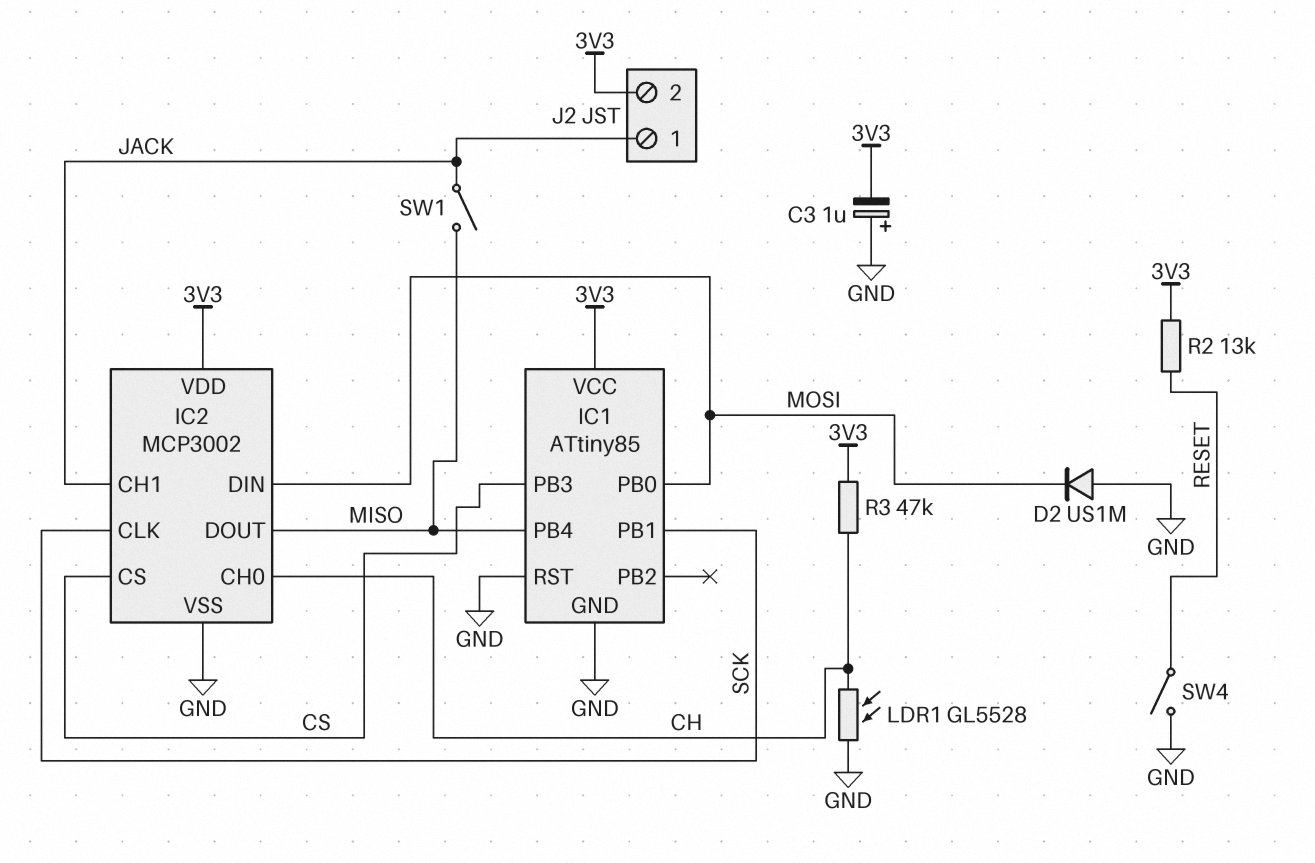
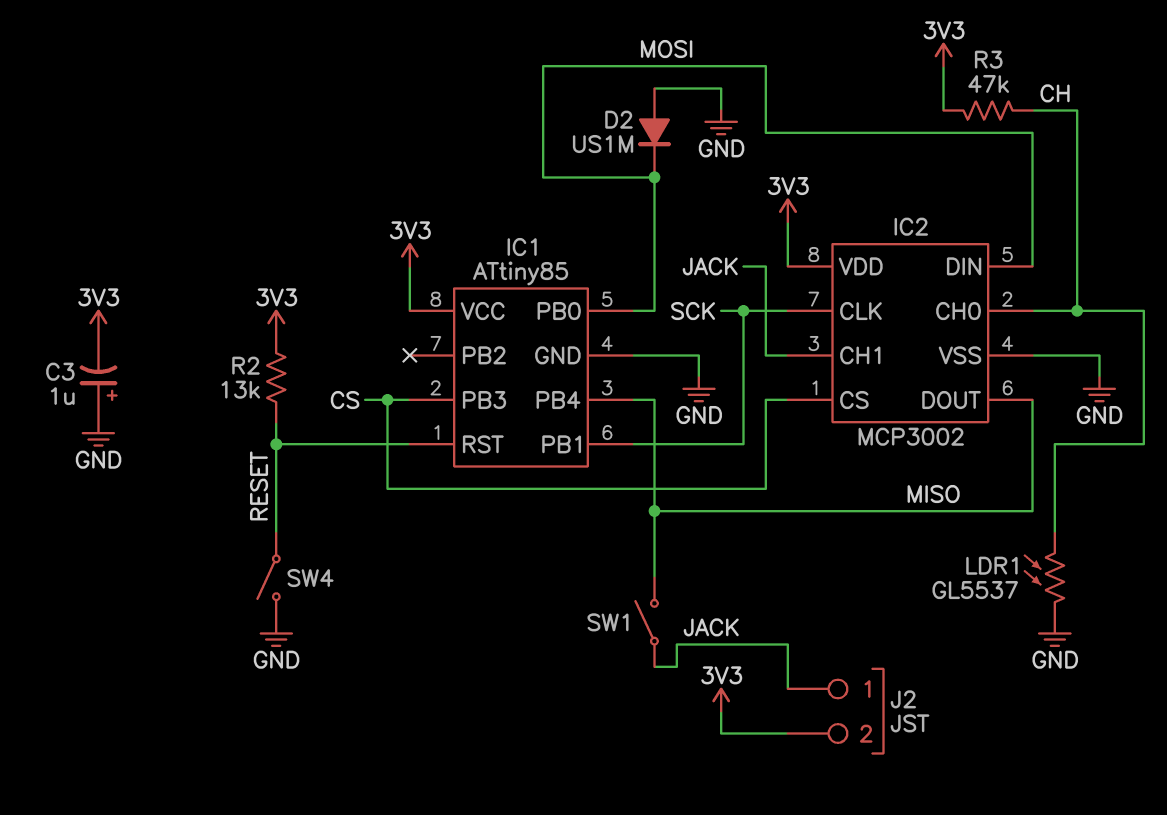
IC1 pin RST: GND -> RESET
LDR1: GL5528 (CH, GND) -> GL5537 (CH, GND)

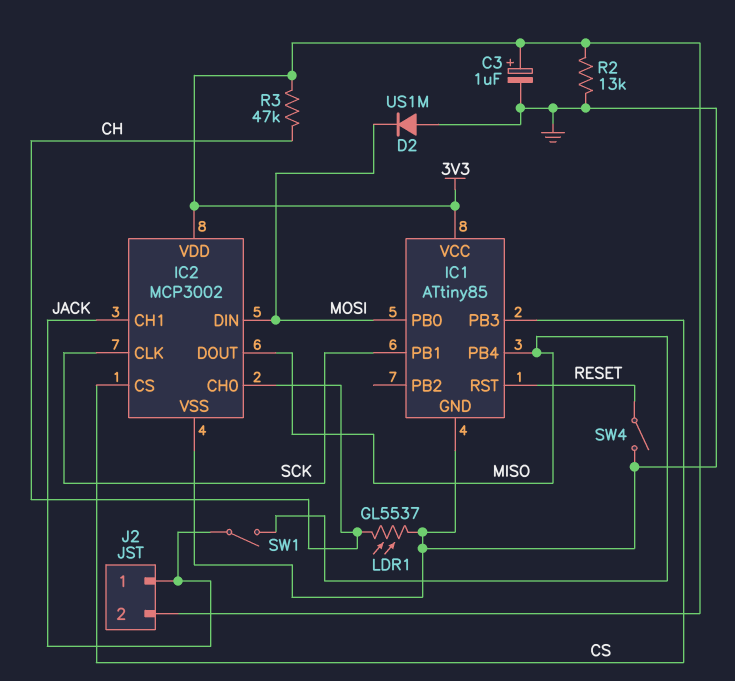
C3: 1uF (plus GND, minus 3V3) -> 1uF (plus 3V3, minus GND)
R2: 13k (3V3, RESET) -> 13k (3V3, GND)

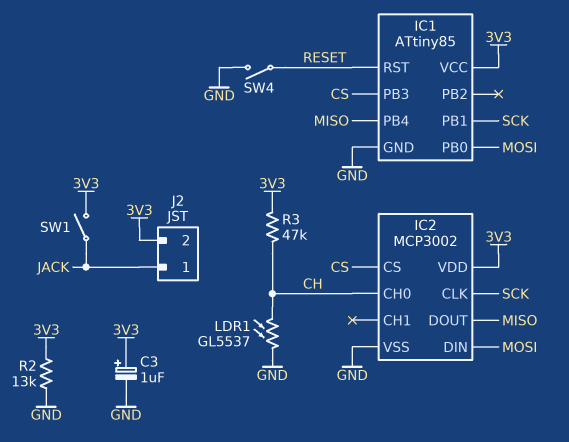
D2: diode US1M (A GND, K MOSI) -> none
IC2 pin CH1: JACK -> none
SW1: switch (JACK, MISO) -> switch (3V3, JACK)

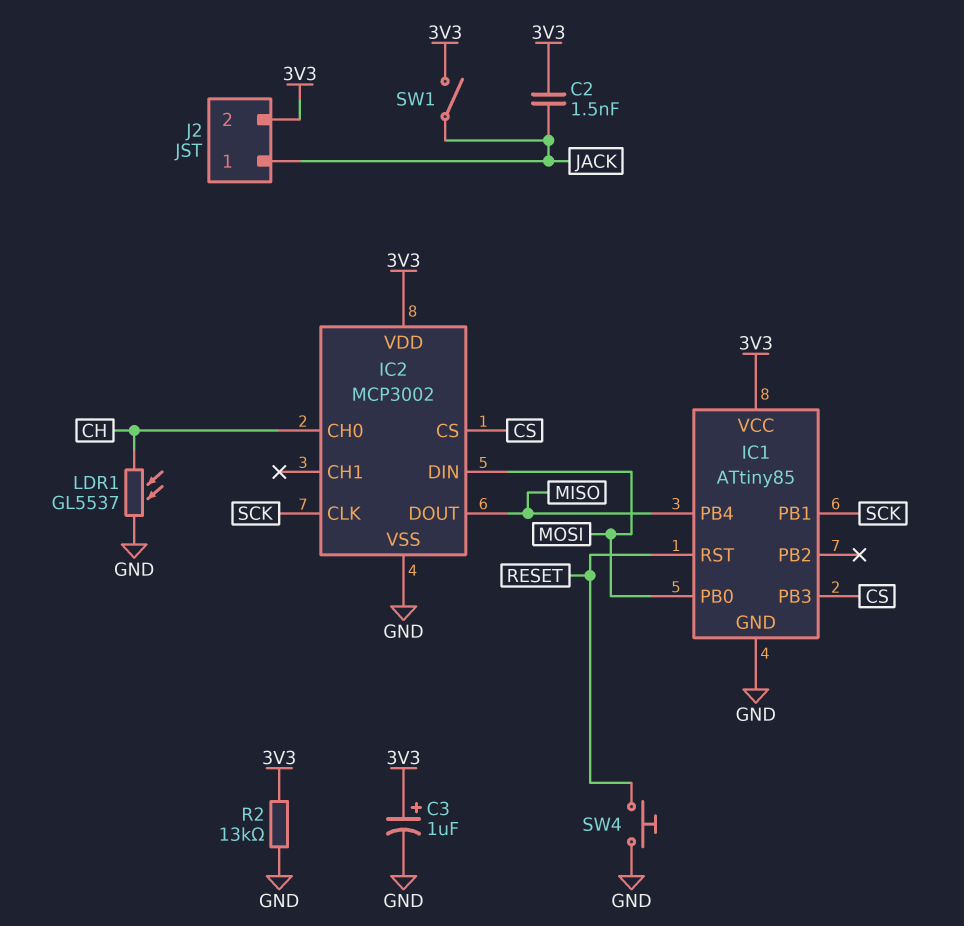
C2: none -> 1.5nF (3V3, JACK)
R3: 47k (3V3, CH) -> none
SW4: switch (GND, RESET) -> button (GND, RESET)

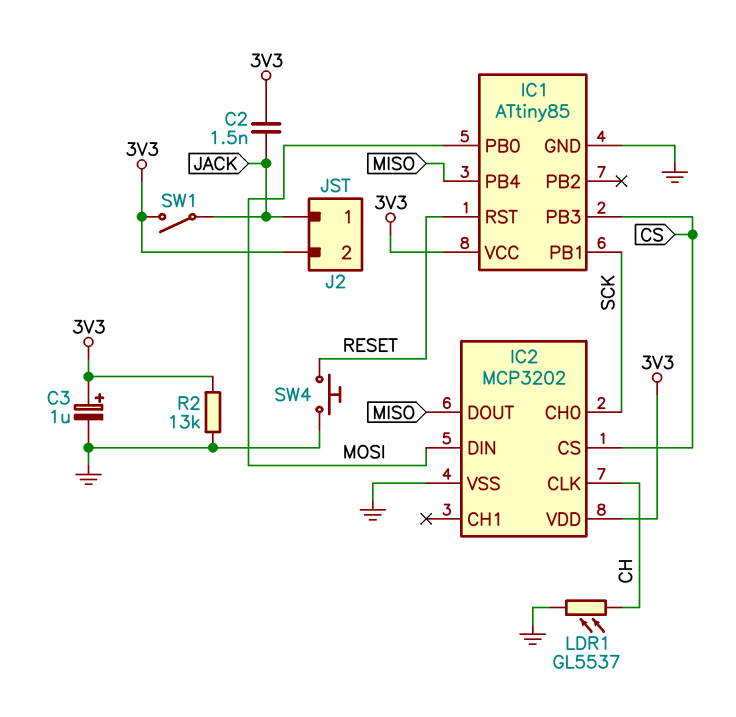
IC2: MCP3002 -> MCP3202
IC2 pin CH0: CH -> SCK
IC2 pin CLK: SCK -> CH

